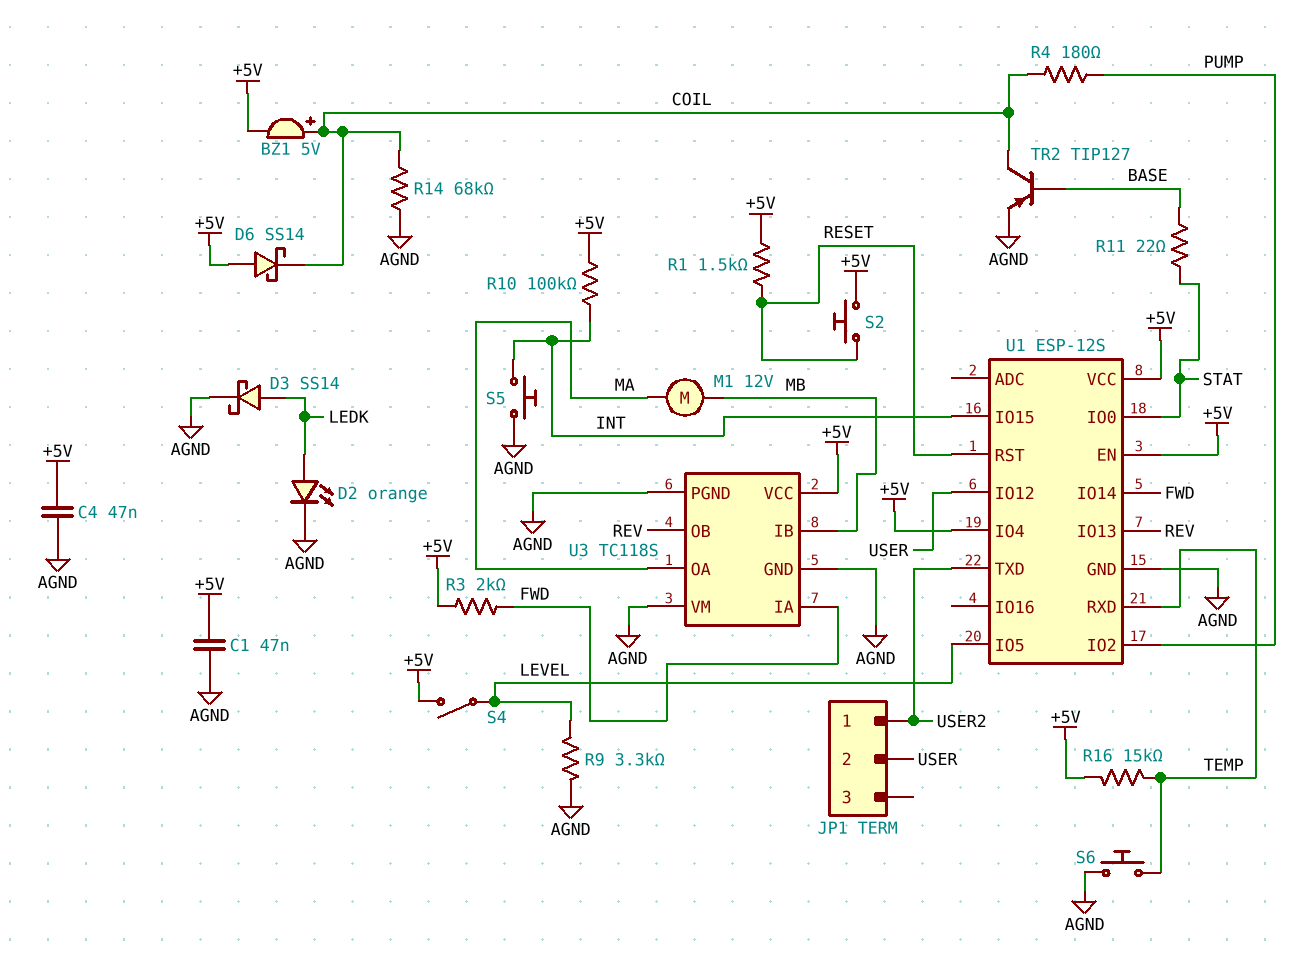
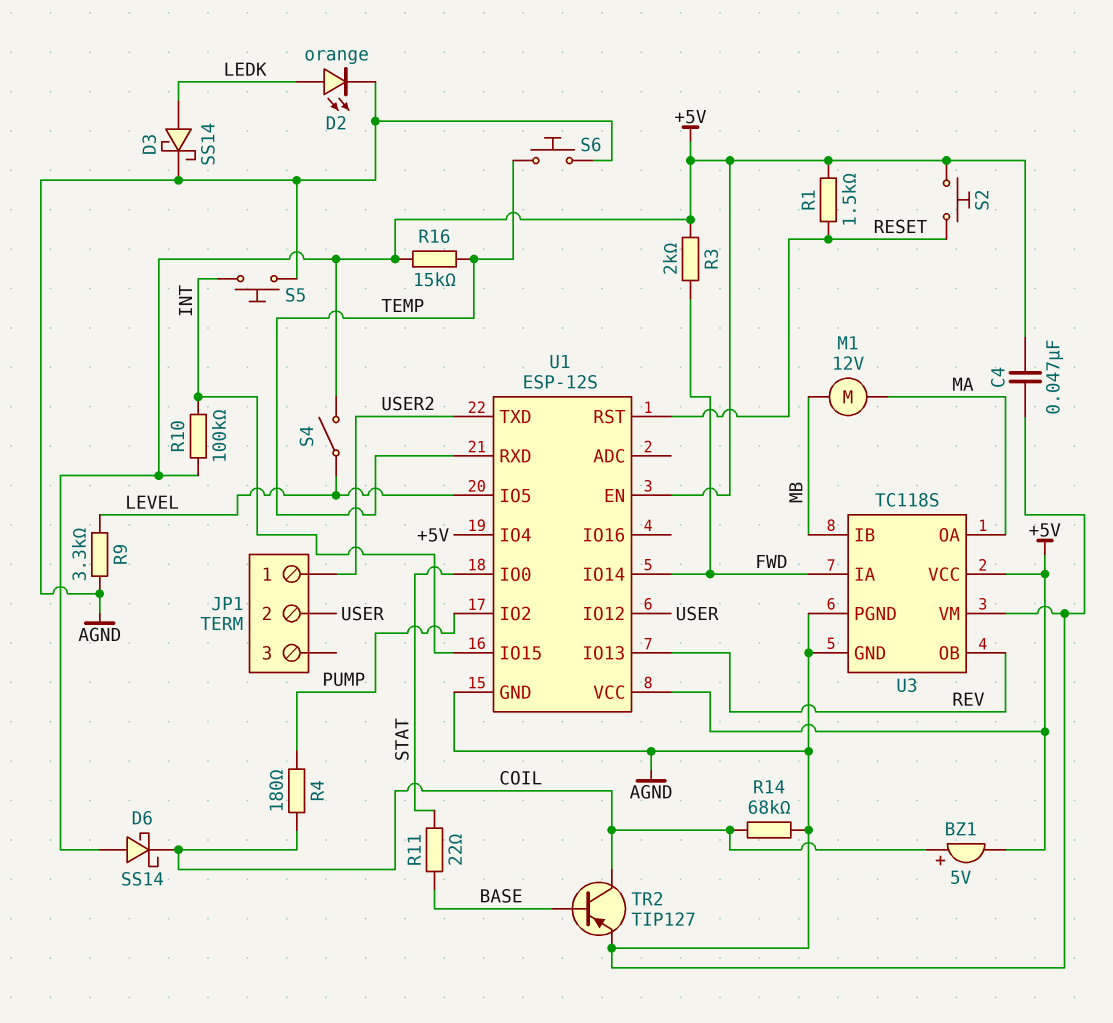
C1: 47nF (+5V, AGND) -> none

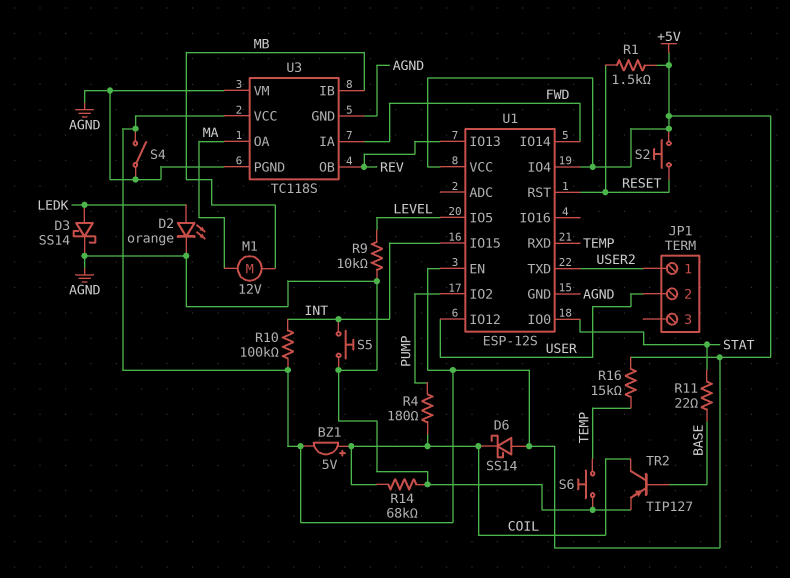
C4: 47nF (+5V, AGND) -> none
R3: 2k (+5V, FWD) -> none
R9: 3.3k (AGND, LEVEL) -> 10k (AGND, LEVEL)
S4: switch (+5V, LEVEL) -> switch (+5V, AGND)

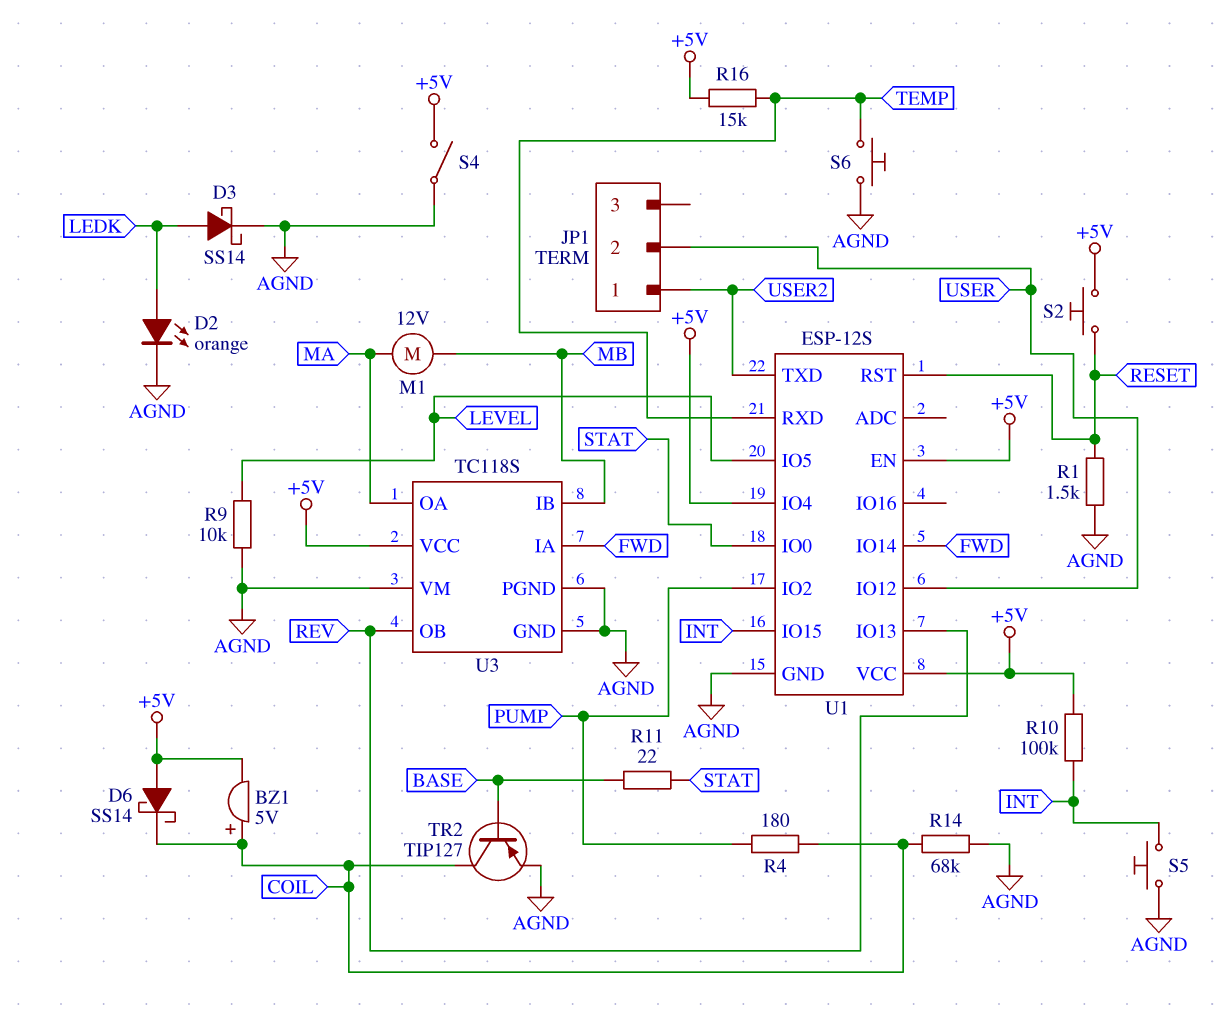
R1: 1.5k (+5V, RESET) -> 1.5k (AGND, RESET)

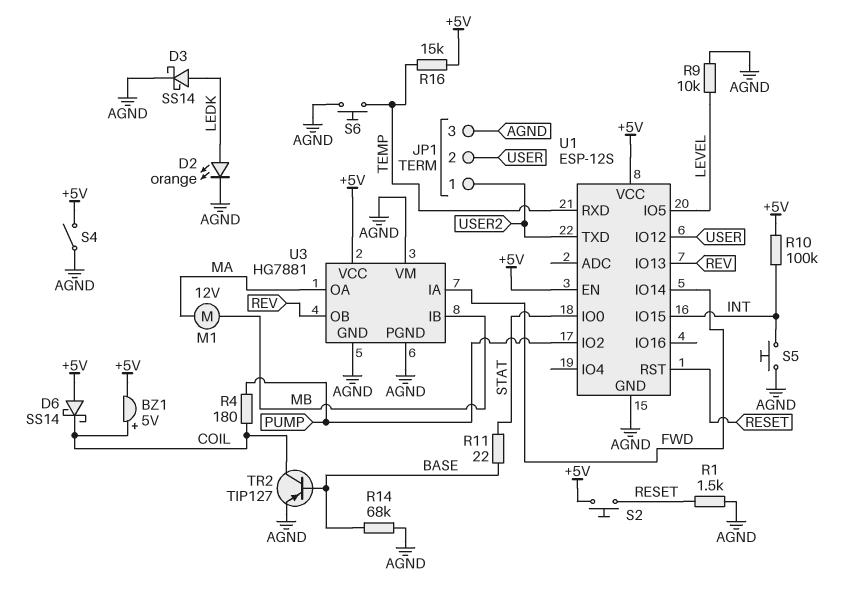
JP1 pin 3: none -> AGND
R14: 68k (AGND, COIL) -> 68k (AGND, BASE)
U1 pin IO4: +5V -> none
U3: TC118S -> HG7881

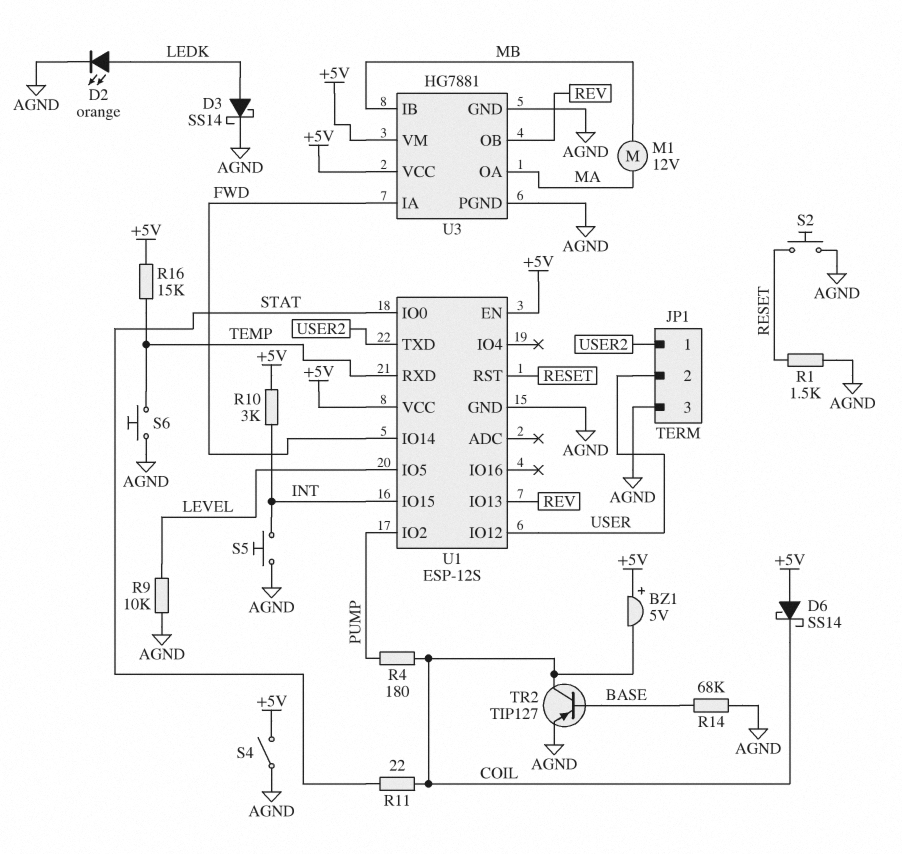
BZ1: buzzer 5V (plus COIL, minus +5V) -> buzzer 5V (plus +5V, minus COIL)
R10: 100k (+5V, INT) -> 3k (+5V, INT)
R11: 22 (BASE, STAT) -> 22 (COIL, STAT)
S2: button (+5V, RESET) -> button (AGND, RESET)
U3 pin VM: AGND -> +5V

